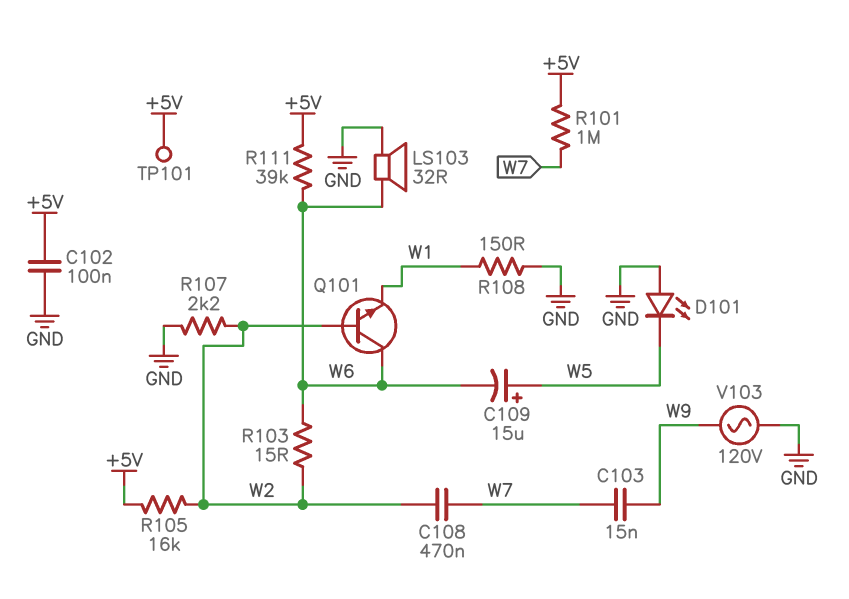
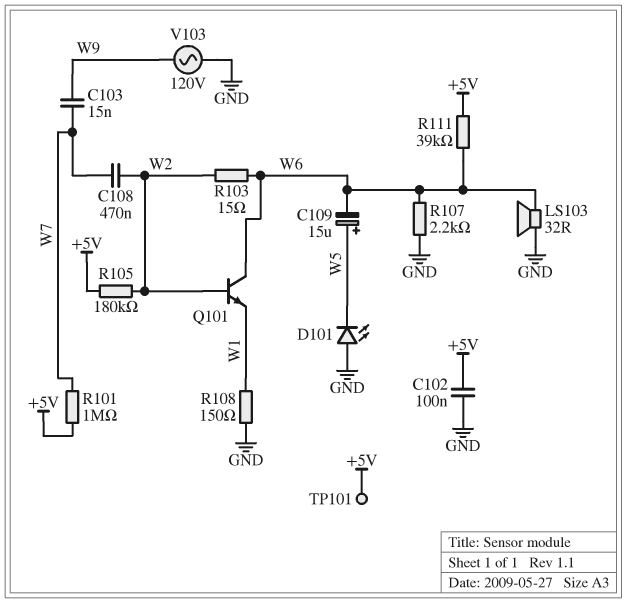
R105: 16k (+5V, W2) -> 180k (+5V, W2)
R107: 2.2k (GND, W2) -> 2.2k (GND, W6)

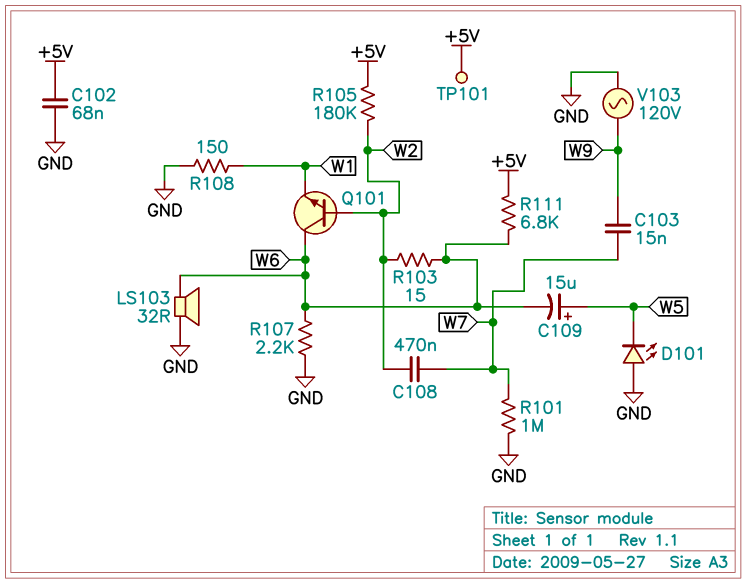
C102: 100nF (+5V, GND) -> 68nF (+5V, GND)
R101: 1M (+5V, W7) -> 1M (GND, W7)
R111: 39k (+5V, W6) -> 6.8k (+5V, W6)

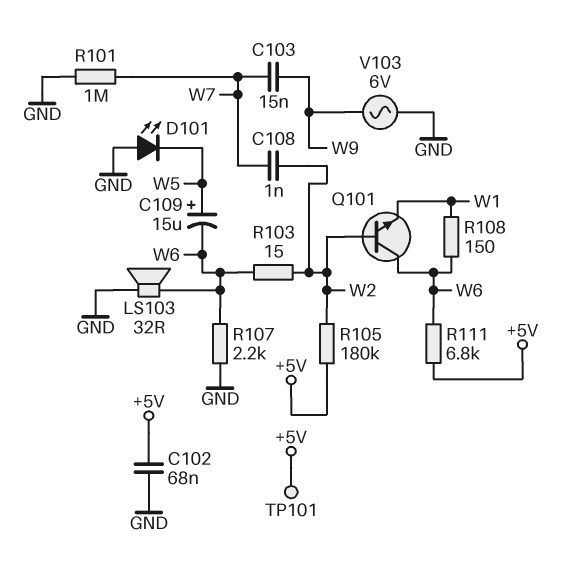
C108: 470nF (W2, W7) -> 1nF (W2, W7)
R108: 150 (GND, W1) -> 150 (W1, W6)
V103: AC 120V (GND, W9) -> AC 6V (GND, W9)

